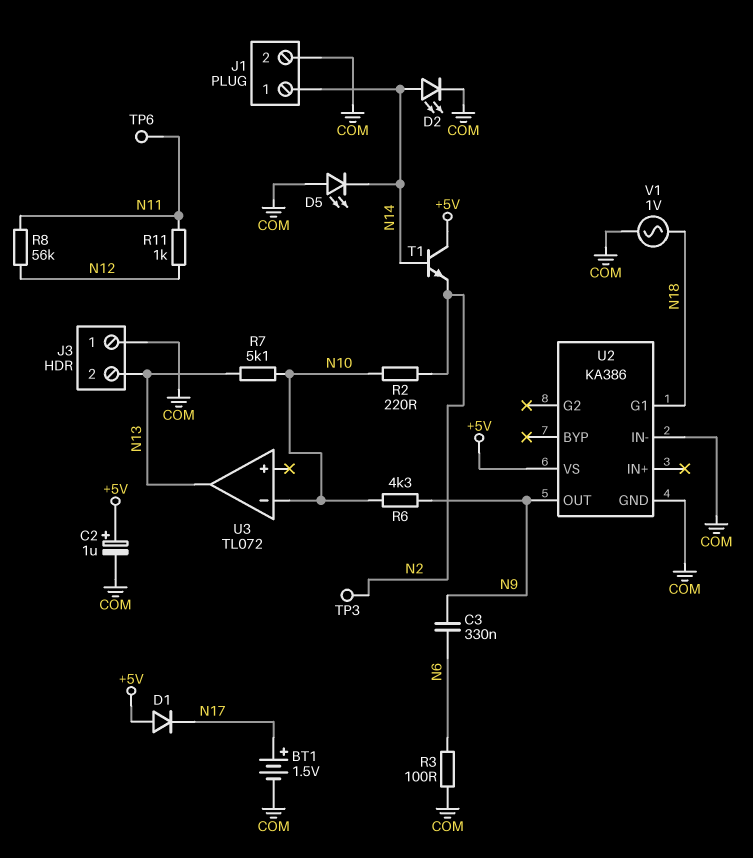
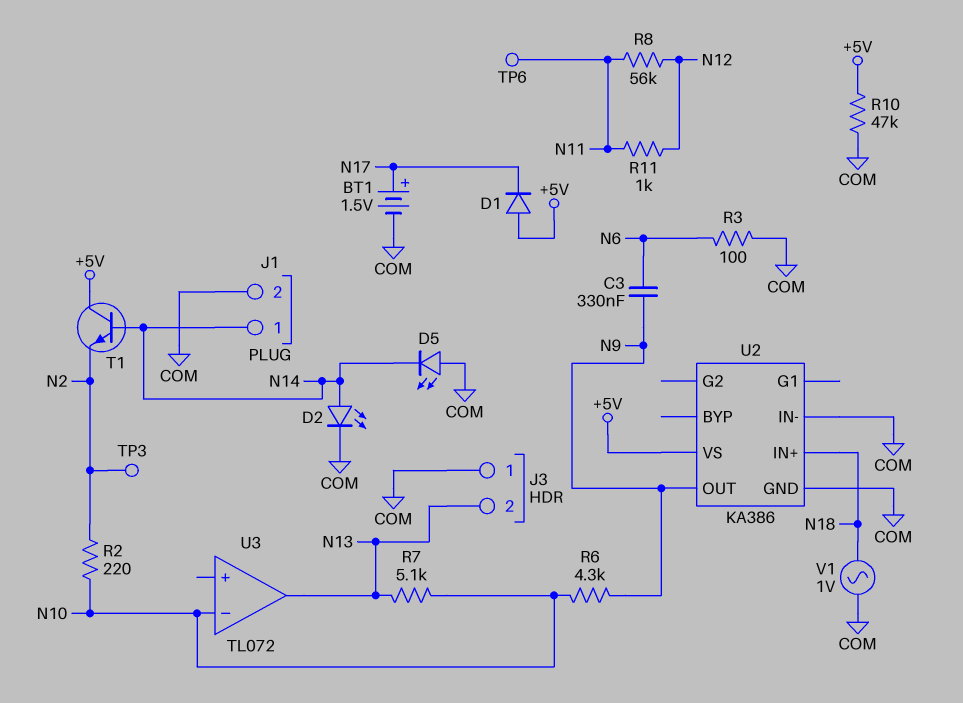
C2: 1uF (plus +5V, minus COM) -> none
R10: none -> 47k (+5V, COM)
U2 pin G1: N18 -> none
U2 pin IN+: none -> N18

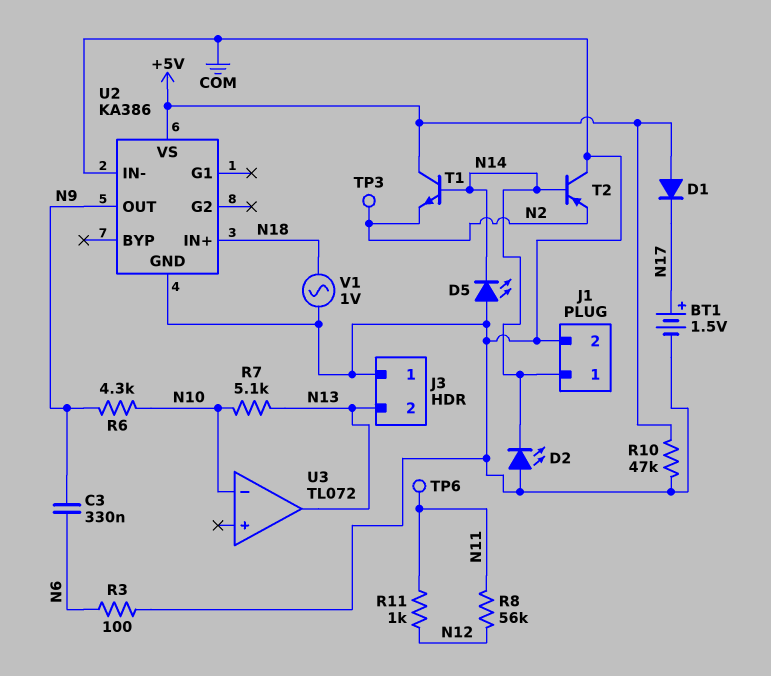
D2: LED (A N14, K COM) -> LED (A COM, K N14)
R2: 220 (N2, N10) -> none
T2: none -> PNP (B N14, C COM, E N2)

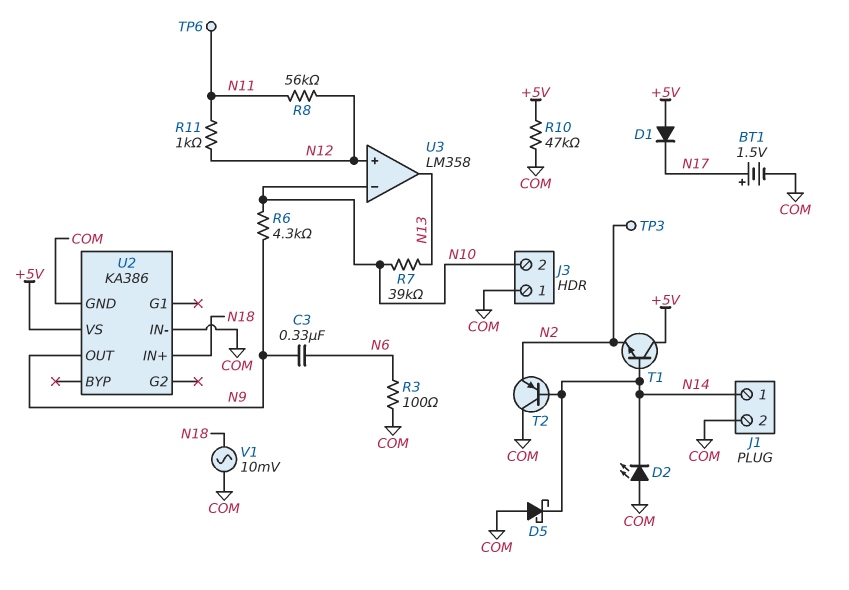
D5: LED (A COM, K N14) -> schottky (A COM, K N14)
J3 pin 2: N13 -> N10
R7: 5.1k (N10, N13) -> 39k (N10, N13)
U3: TL072 -> LM358
U3 pin in+: none -> N12
V1: AC 1V (COM, N18) -> AC 10mV (COM, N18)

